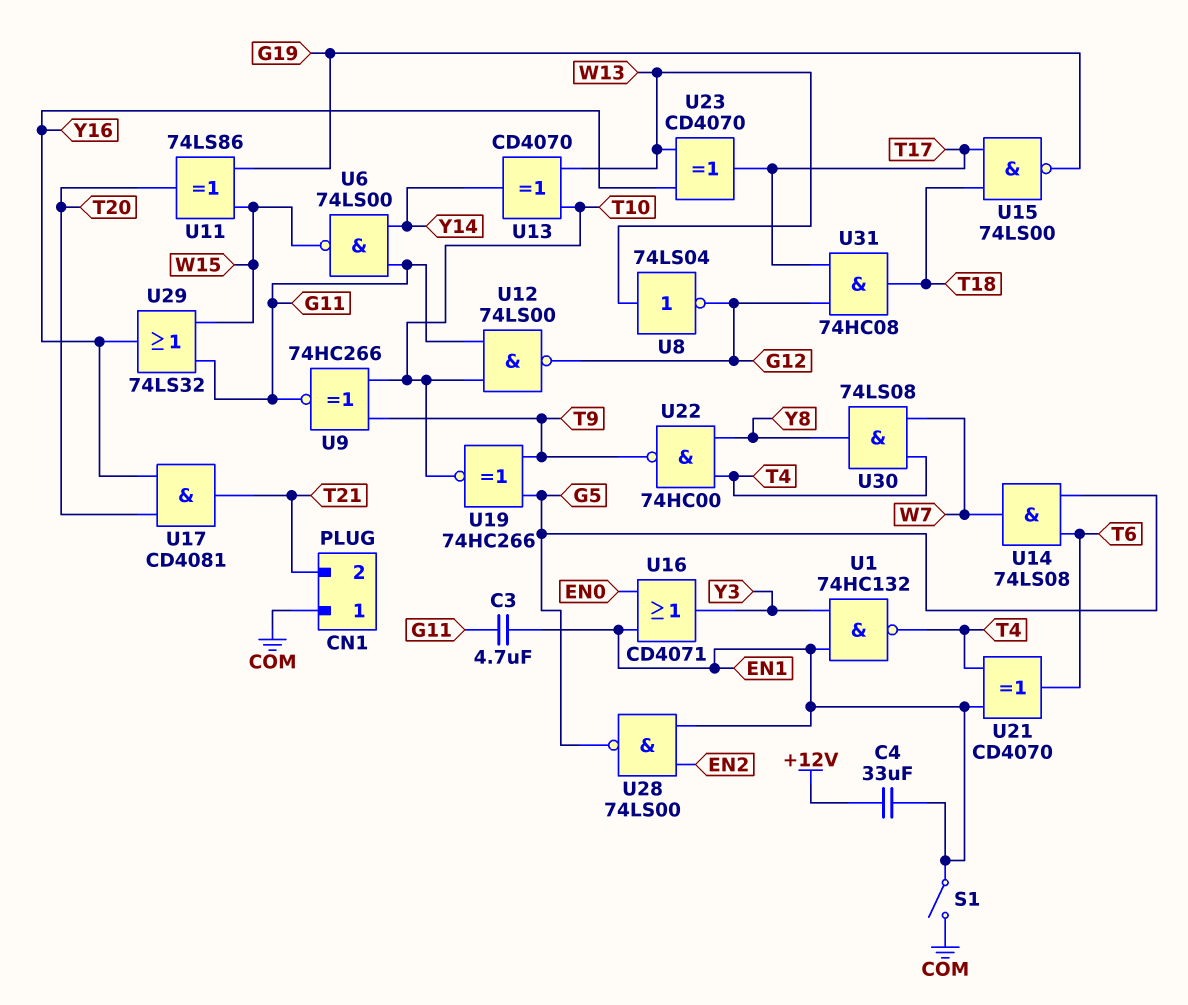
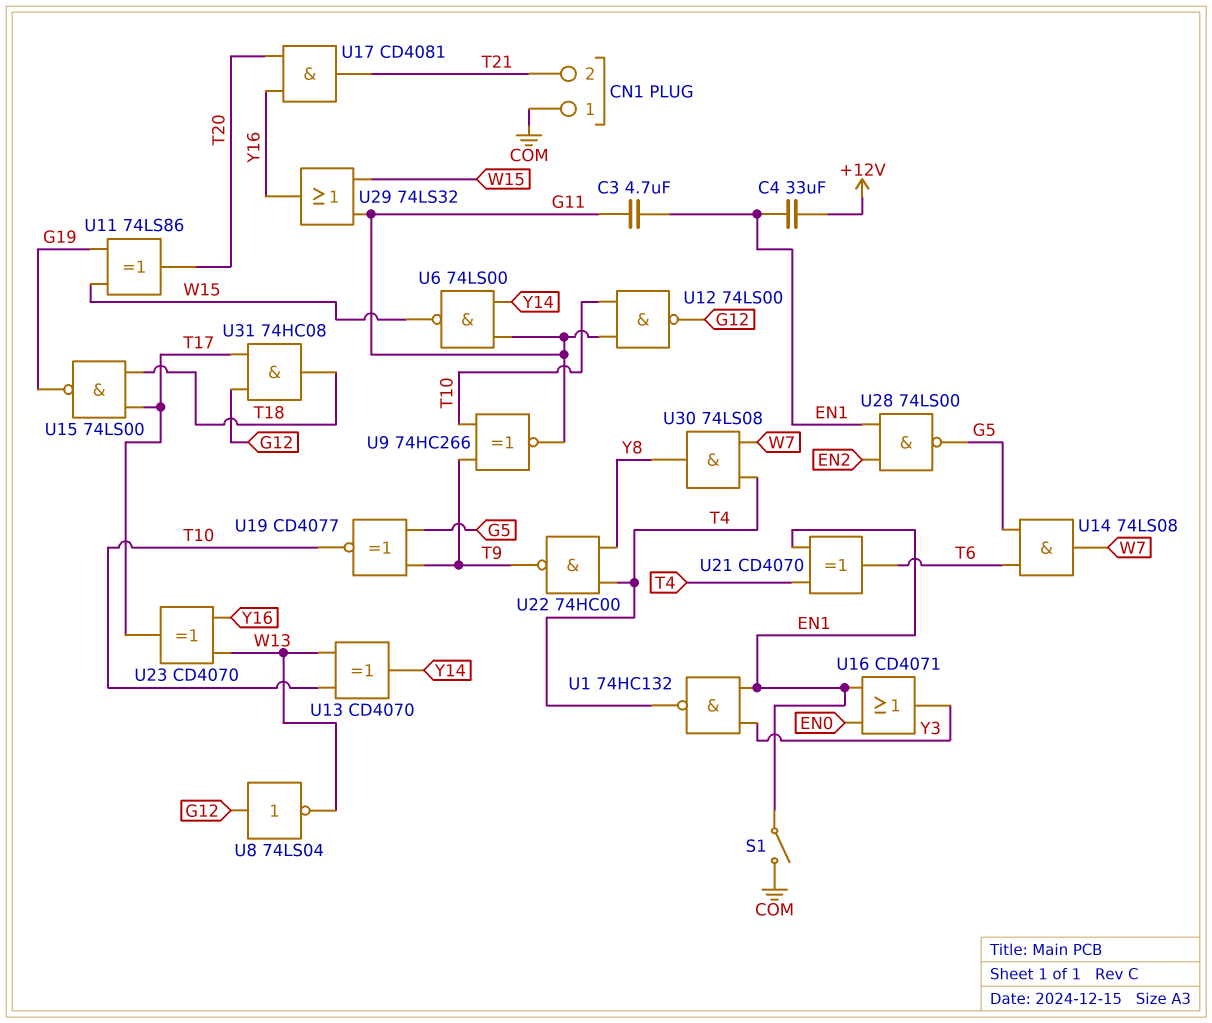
U8: NOT 74LS04 (in W13, out G12) -> NOT 74LS04 (in G12, out W13)
U19: XNOR 74HC266 (in G5, in T9, out T10) -> XNOR CD4077 (in G5, in T9, out T10)

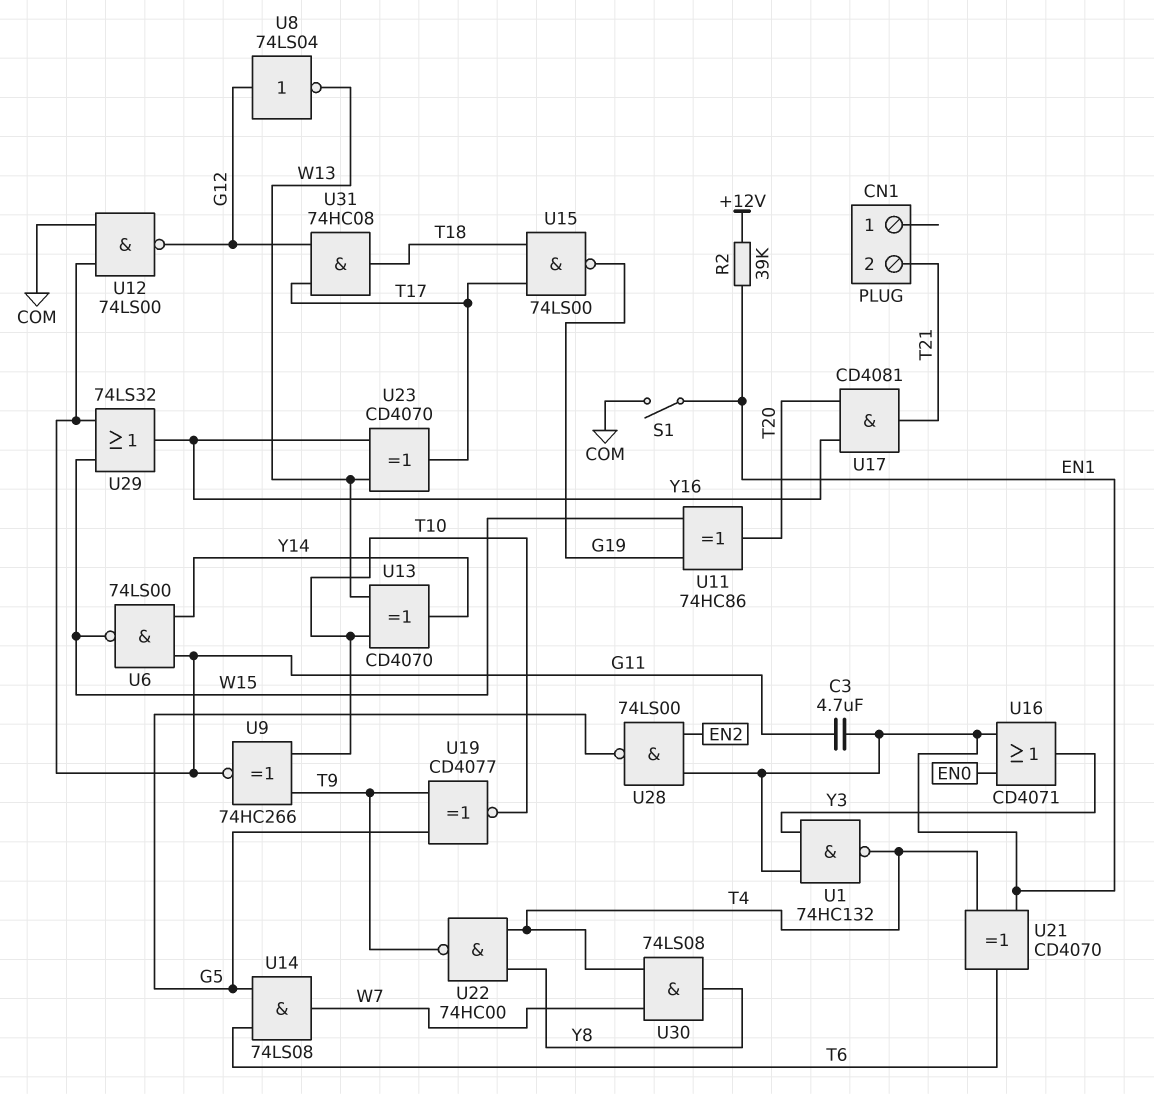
C4: 33uF (+12V, EN1) -> none
CN1 pin 1: COM -> none
R2: none -> 39k (+12V, EN1)
U11: XOR 74LS86 (in G19, in W15, out T20) -> XOR 74HC86 (in G19, in W15, out T20)
U12: NAND 74LS00 (in G11, in T10, out G12) -> NAND 74LS00 (in COM, in G11, out G12)

